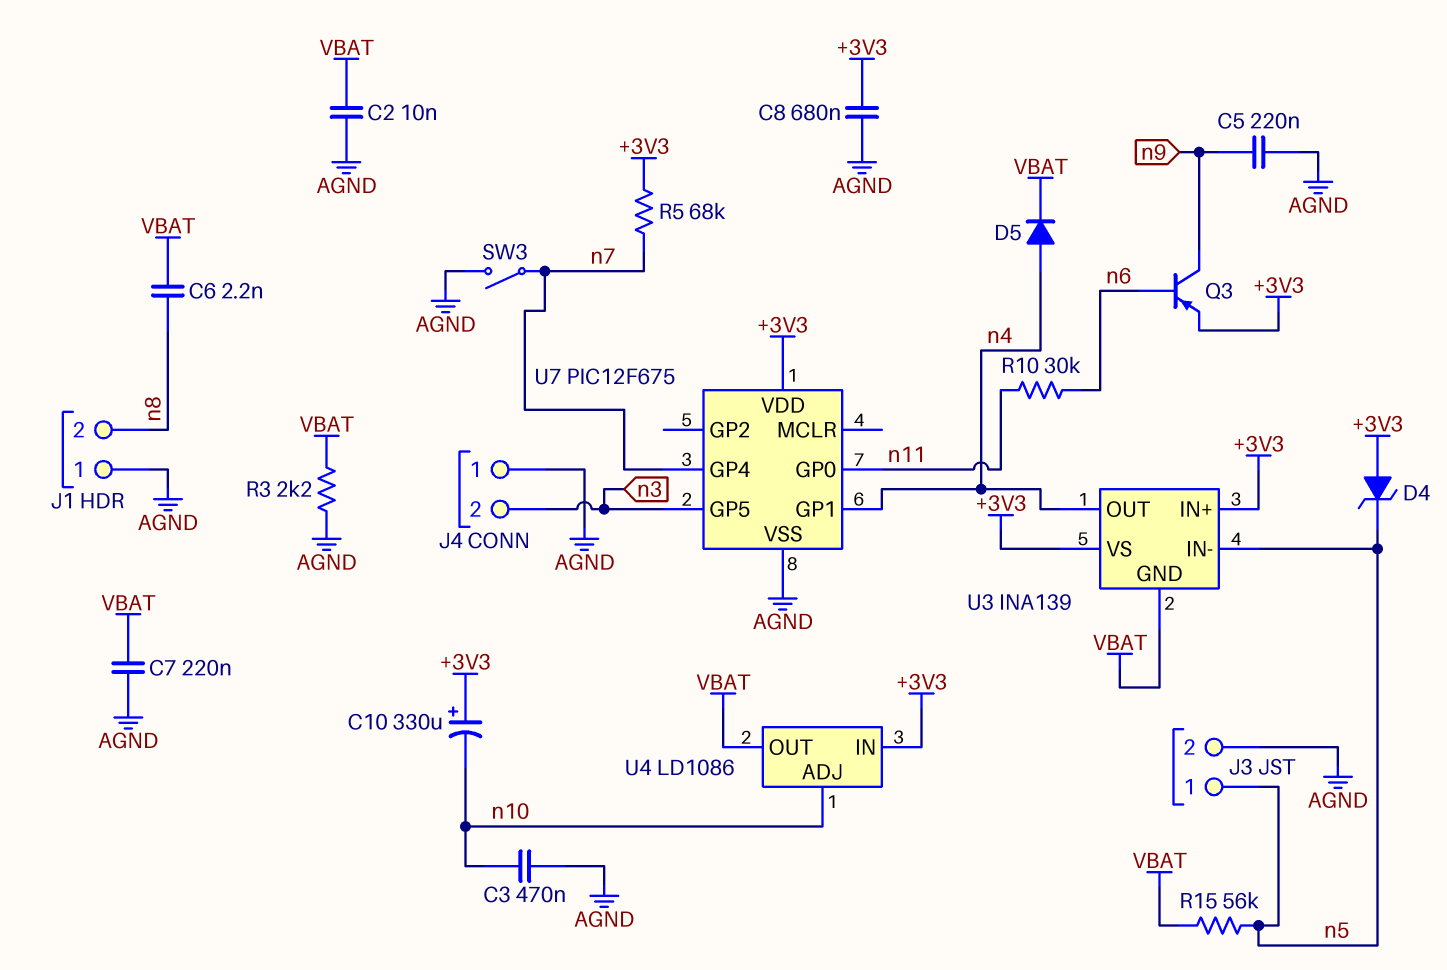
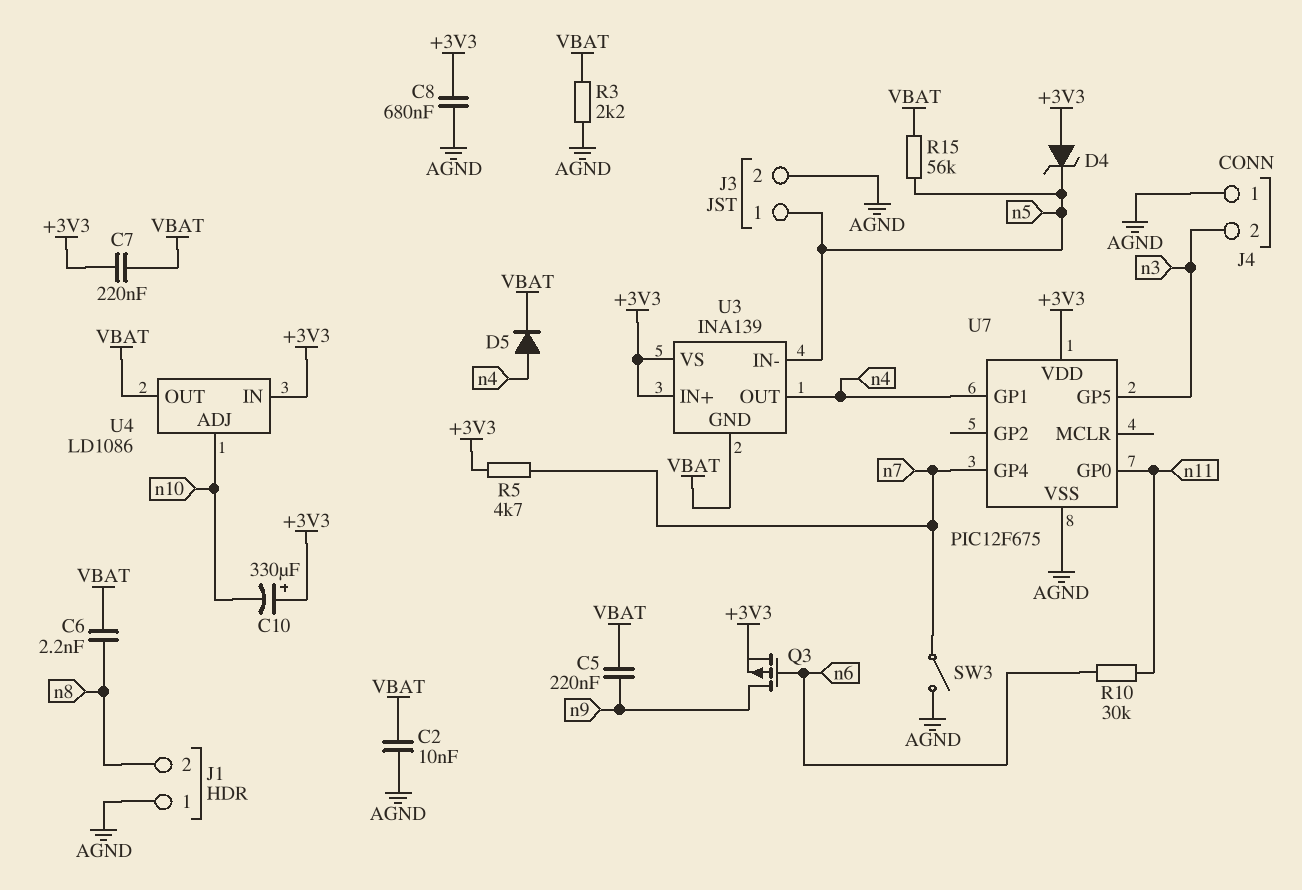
C3: 470nF (AGND, n10) -> none
C5: 220nF (AGND, n9) -> 220nF (VBAT, n9)
C7: 220nF (AGND, VBAT) -> 220nF (+3V3, VBAT)
Q3: PNP (B n6, C n9, E +3V3) -> PMOS (G n6, D n9, S +3V3)
R5: 68k (+3V3, n7) -> 4.7k (+3V3, n7)

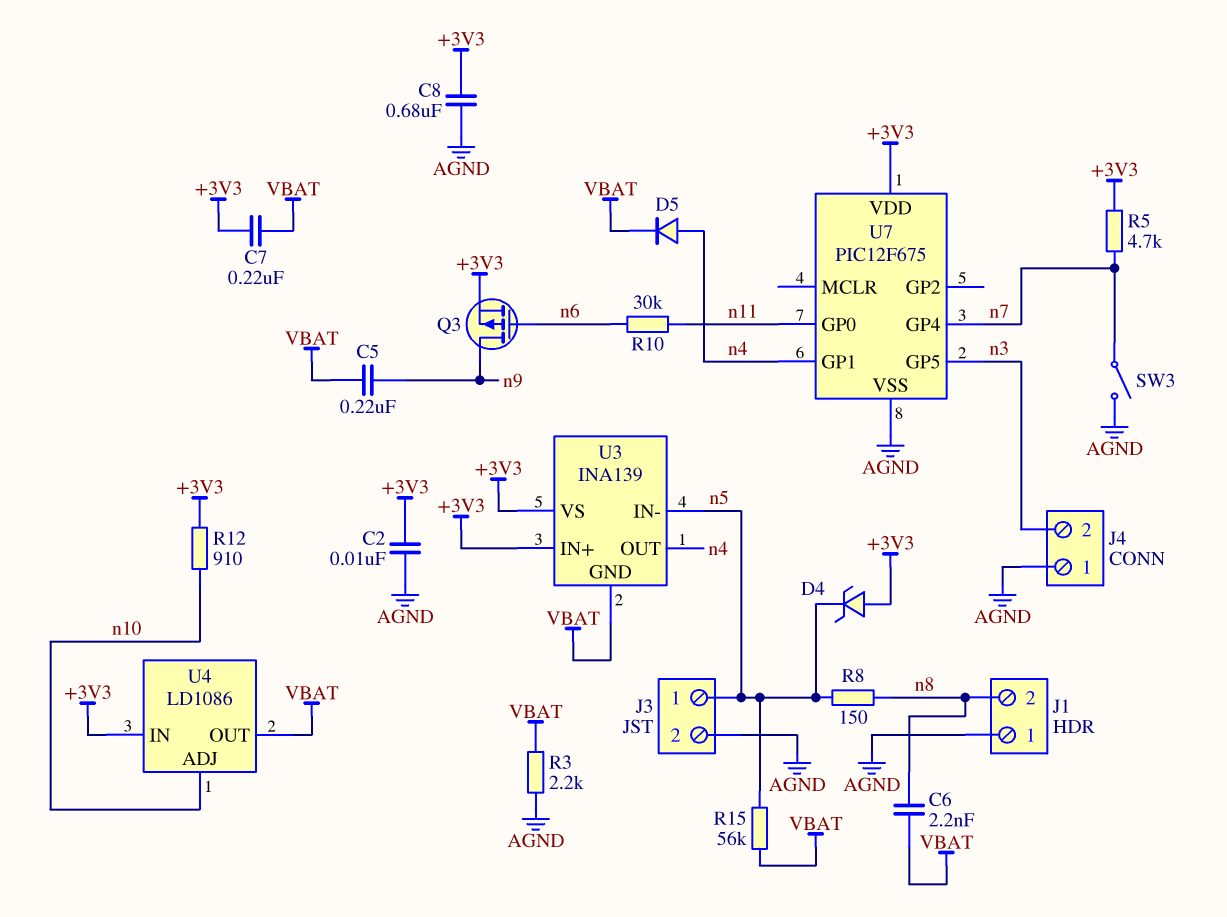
C2: 10nF (AGND, VBAT) -> 10nF (+3V3, AGND)
C10: 330uF (plus +3V3, minus n10) -> none
R8: none -> 150 (n5, n8)
R12: none -> 910 (+3V3, n10)

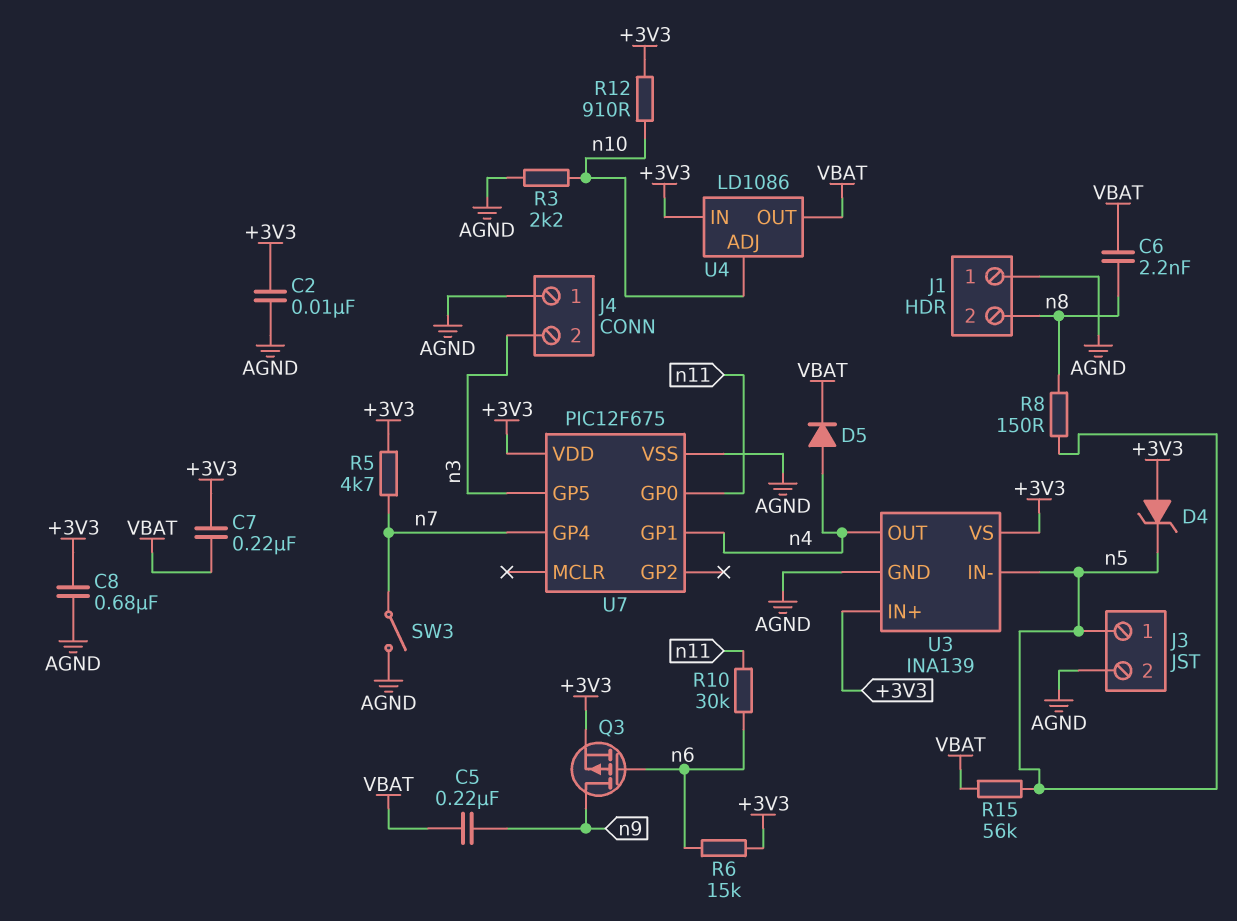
R3: 2.2k (AGND, VBAT) -> 2.2k (AGND, n10)
R6: none -> 15k (+3V3, n6)
U3 pin GND: VBAT -> AGND

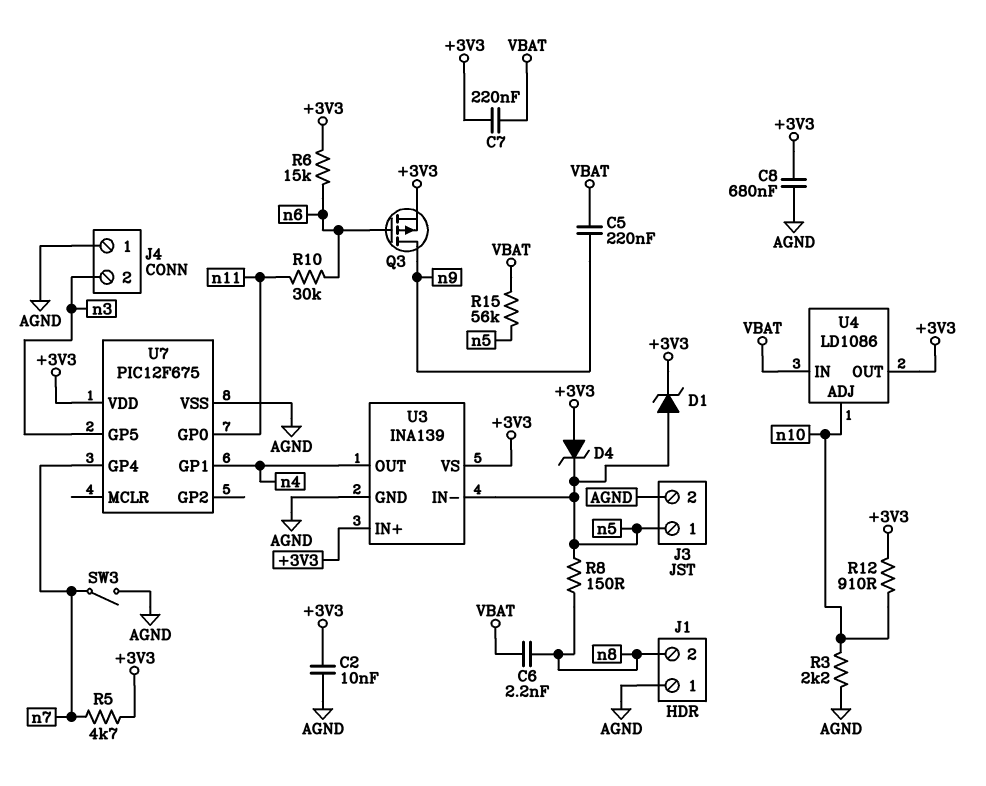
D1: none -> zener (A n5, K +3V3)
D5: diode (A n4, K VBAT) -> none
U4 pin IN: +3V3 -> VBAT
U4 pin OUT: VBAT -> +3V3

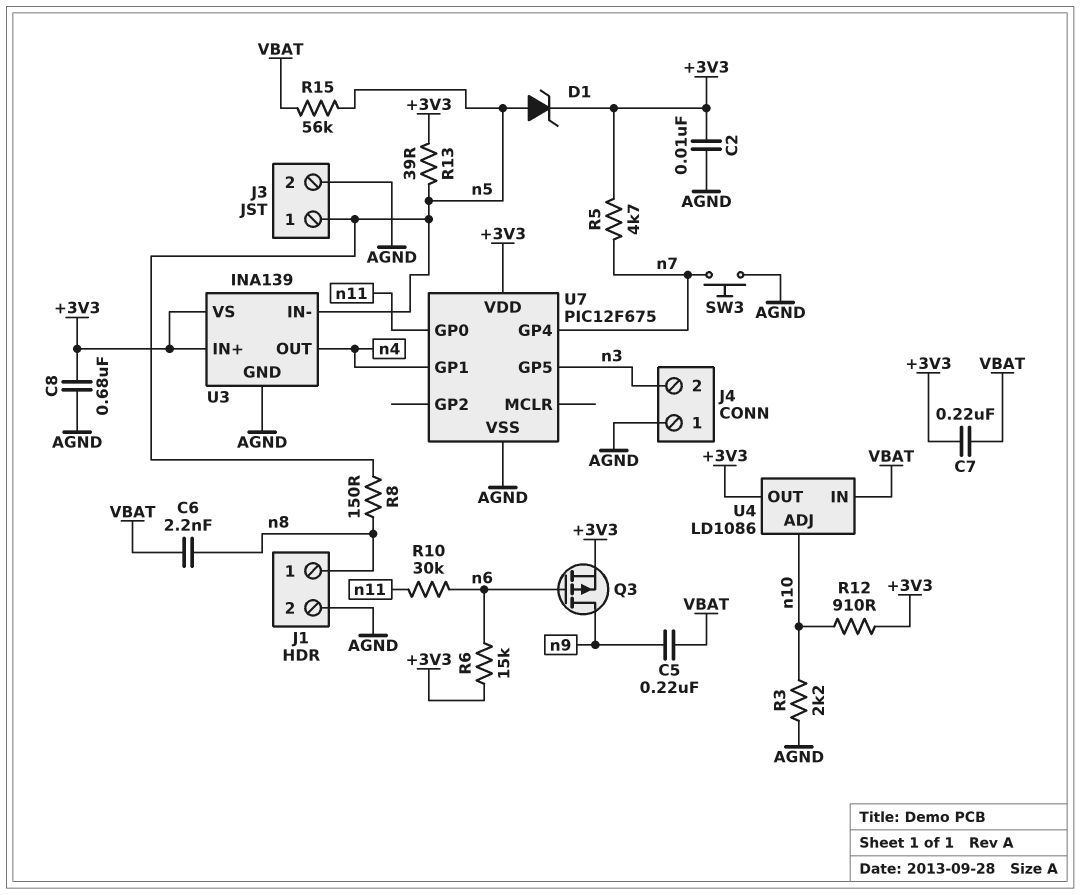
D4: zener (A +3V3, K n5) -> none
J1 pin 1: AGND -> n8
J1 pin 2: n8 -> AGND
R13: none -> 39 (+3V3, n5)
SW3: switch (AGND, n7) -> button (AGND, n7)

